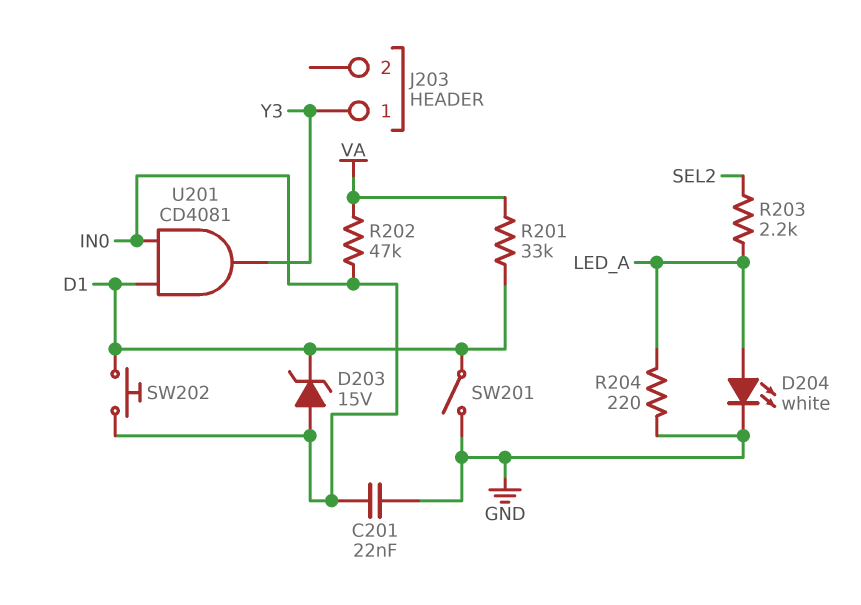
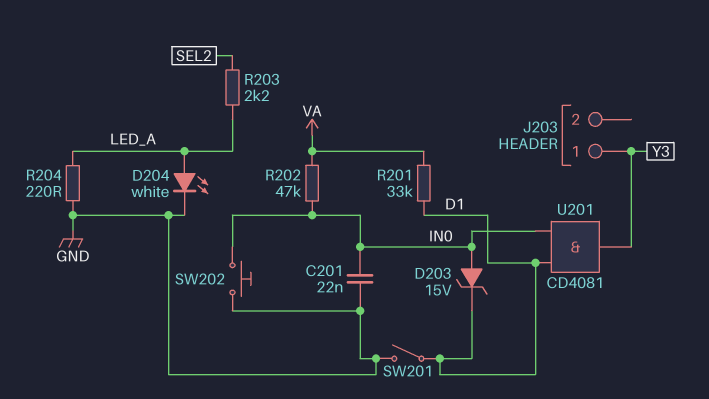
SW202: button (D1, IN0) -> button (GND, IN0)

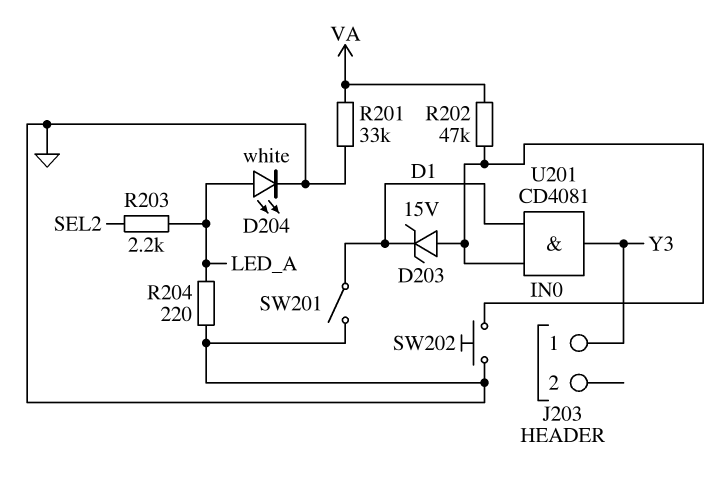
C201: 22nF (GND, IN0) -> none
R201: 33k (D1, VA) -> 33k (GND, VA)

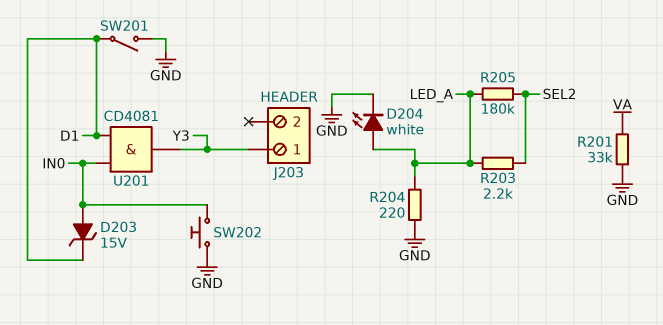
R202: 47k (IN0, VA) -> none
R205: none -> 180k (LED_A, SEL2)

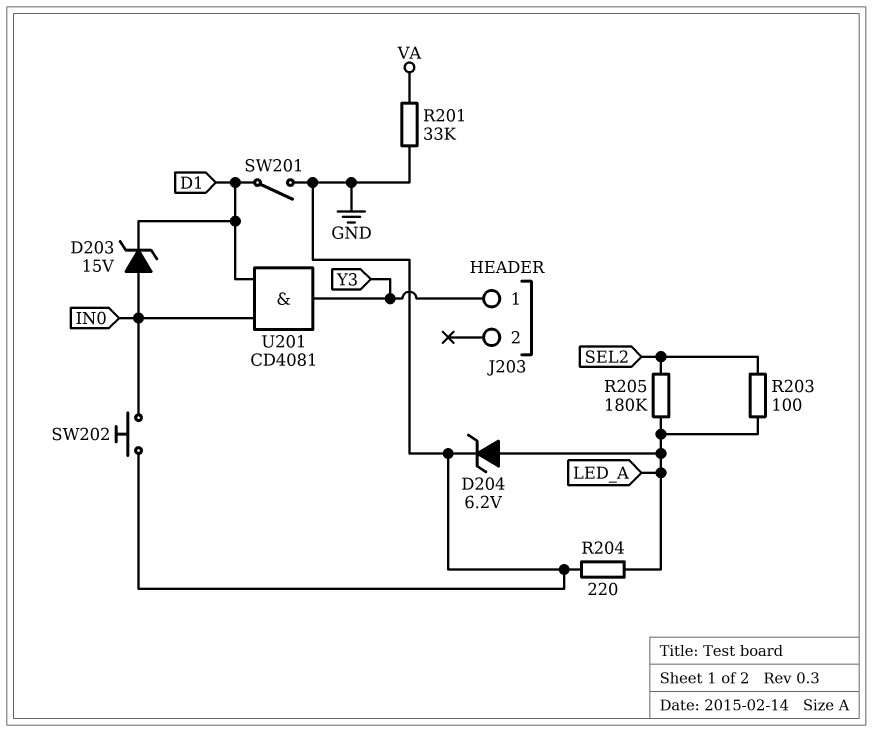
D204: LED white (A LED_A, K GND) -> zener 6.2V (A LED_A, K GND)
R203: 2.2k (LED_A, SEL2) -> 100 (LED_A, SEL2)

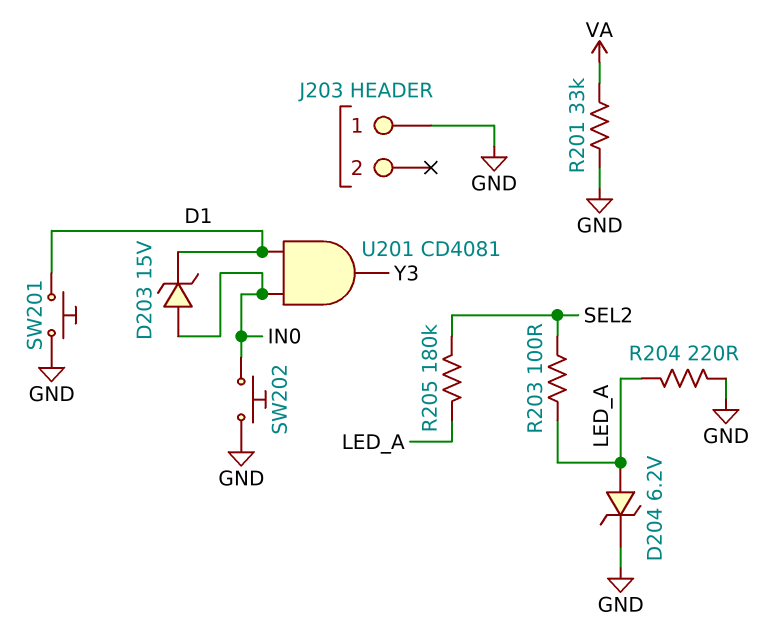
J203 pin 1: Y3 -> GND
SW201: switch (D1, GND) -> button (D1, GND)

